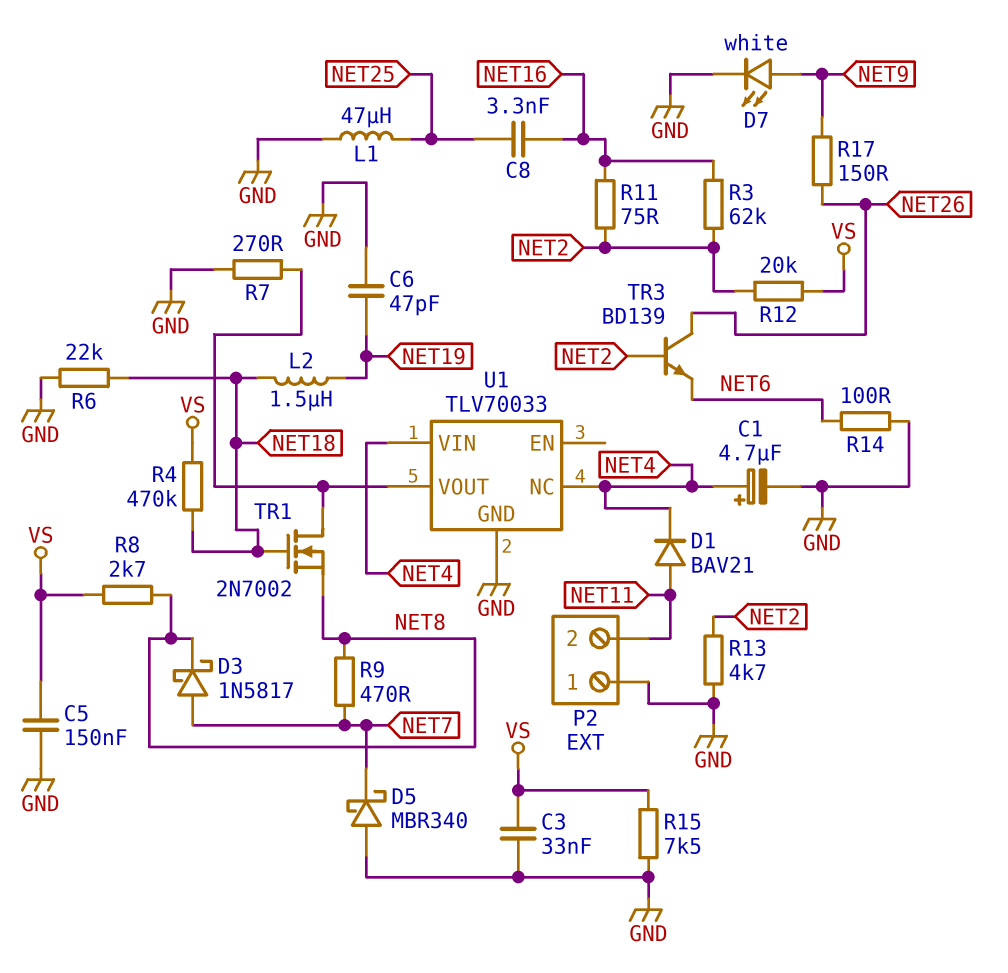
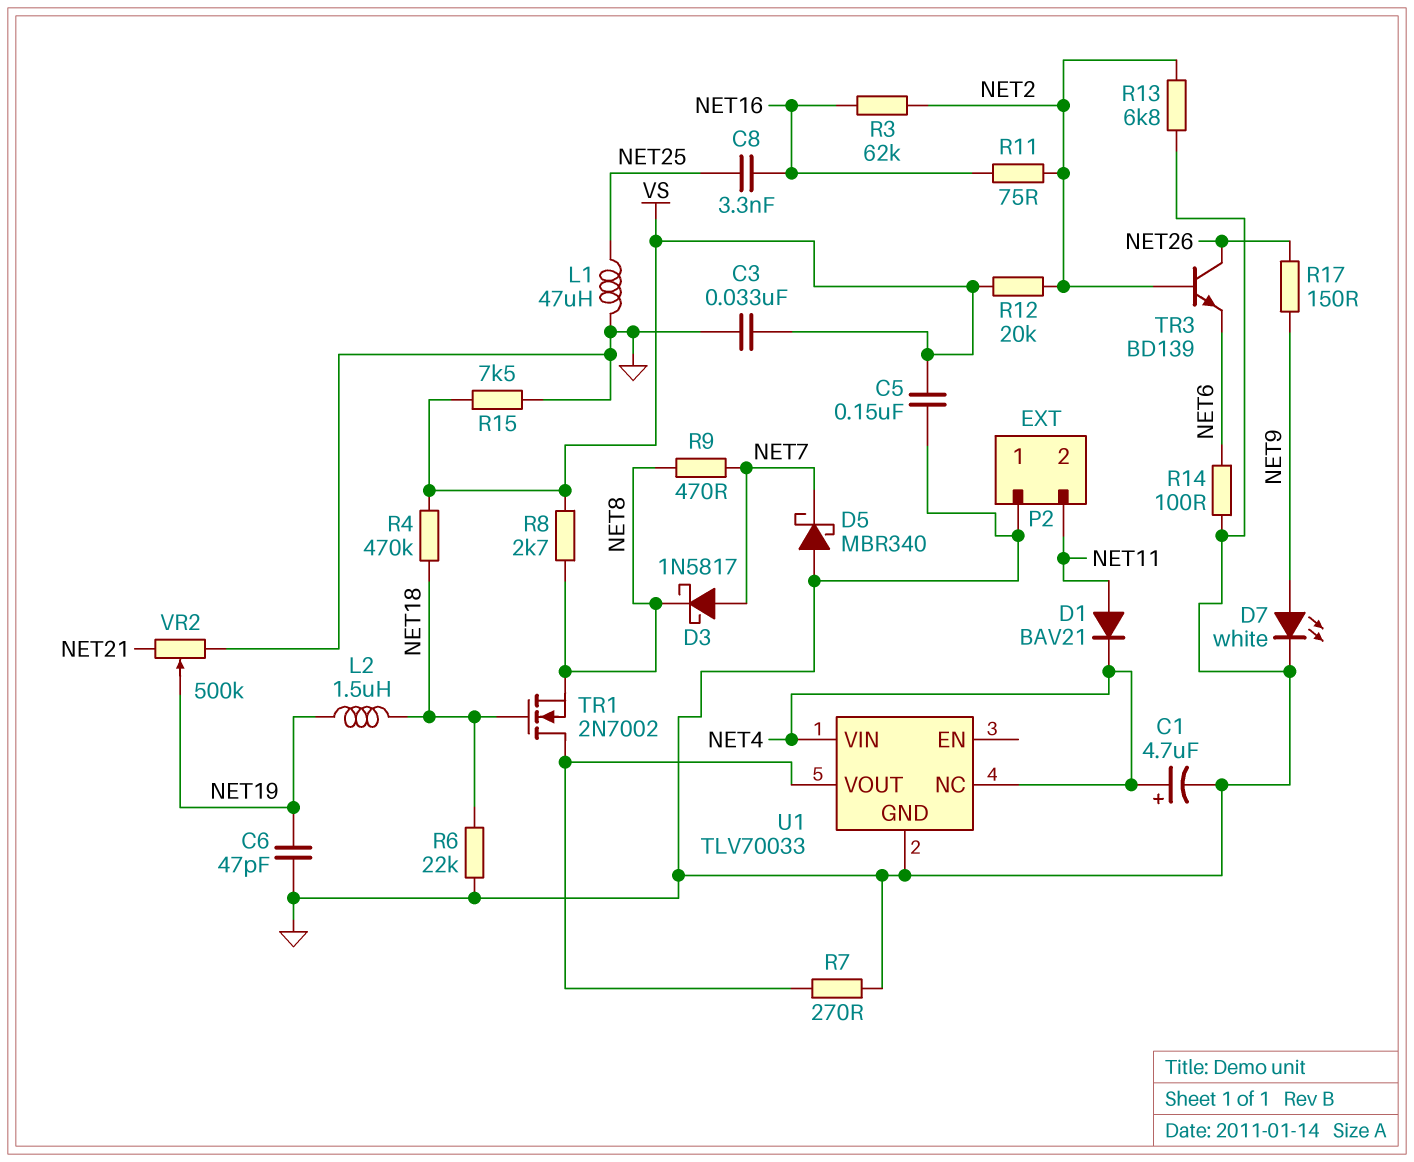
R13: 4.7k (GND, NET2) -> 6.8k (GND, NET2)
VR2: none -> 500k (GND, NET21, wiper NET19)

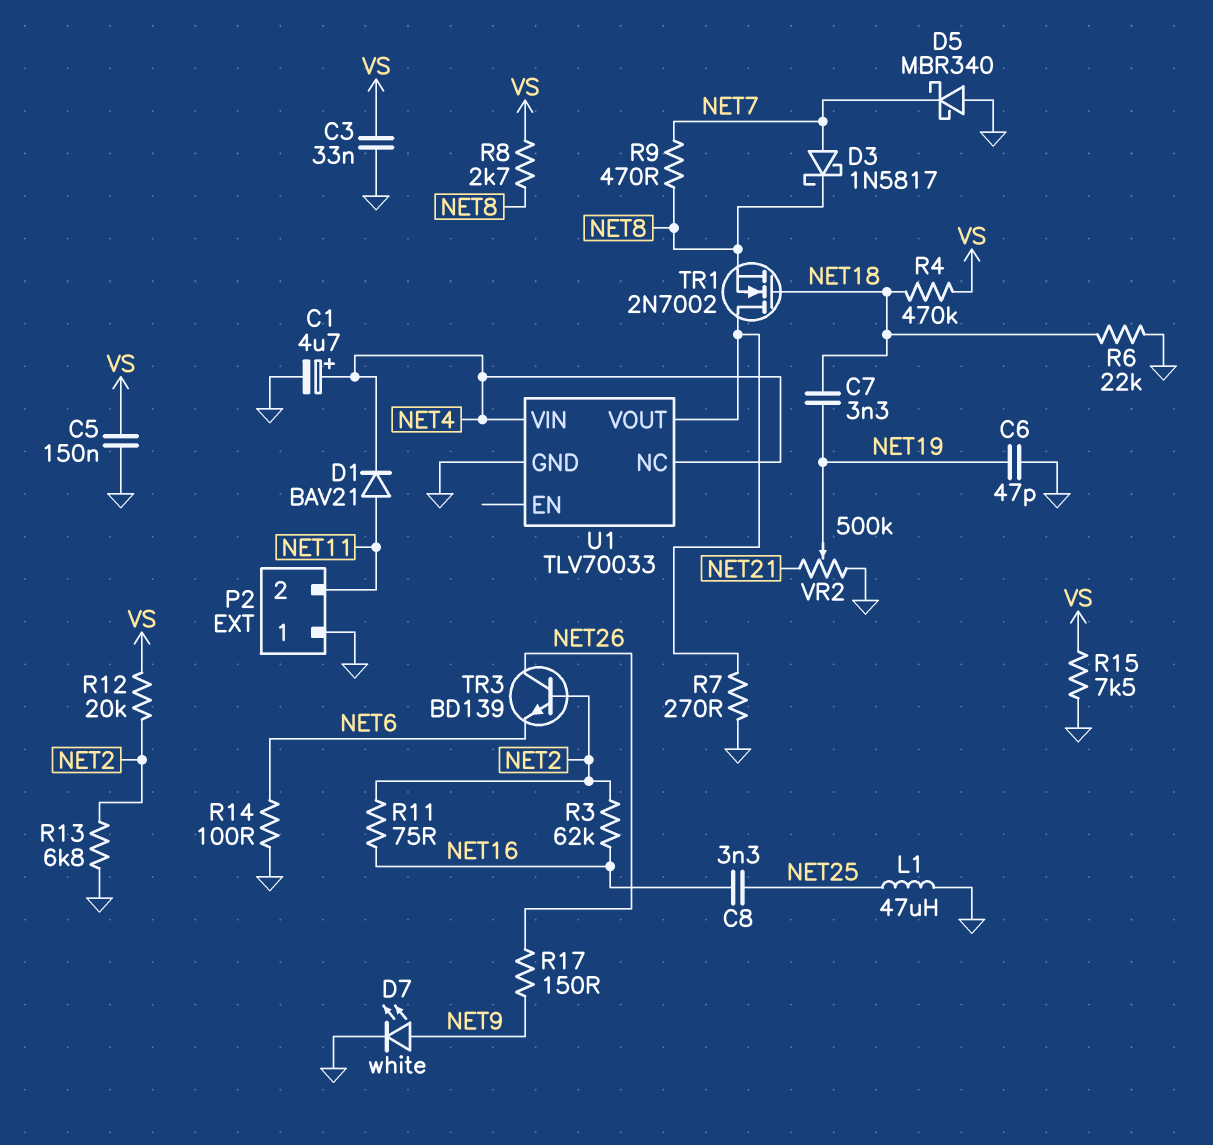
C7: none -> 3.3nF (NET18, NET19)
L2: 1.5uH (NET18, NET19) -> none

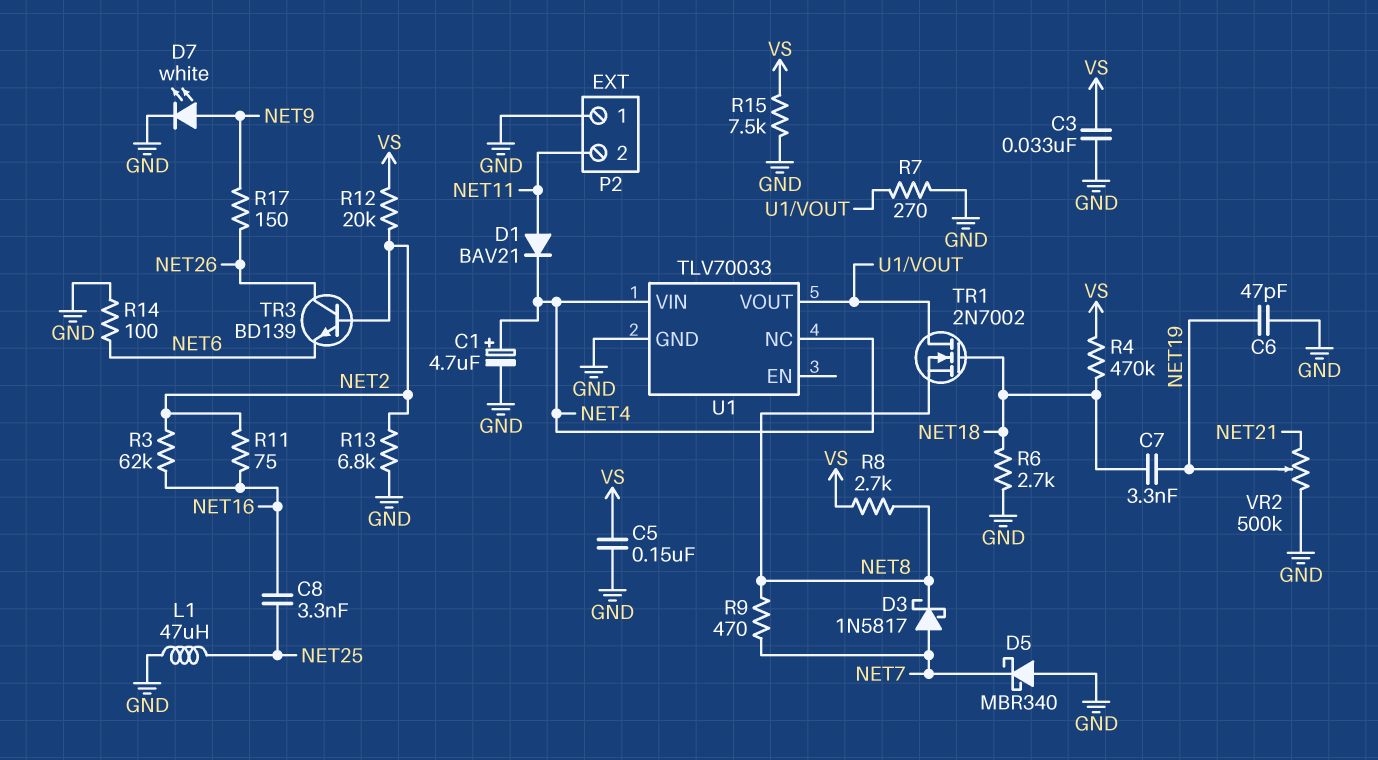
R6: 22k (GND, NET18) -> 2.7k (GND, NET18)

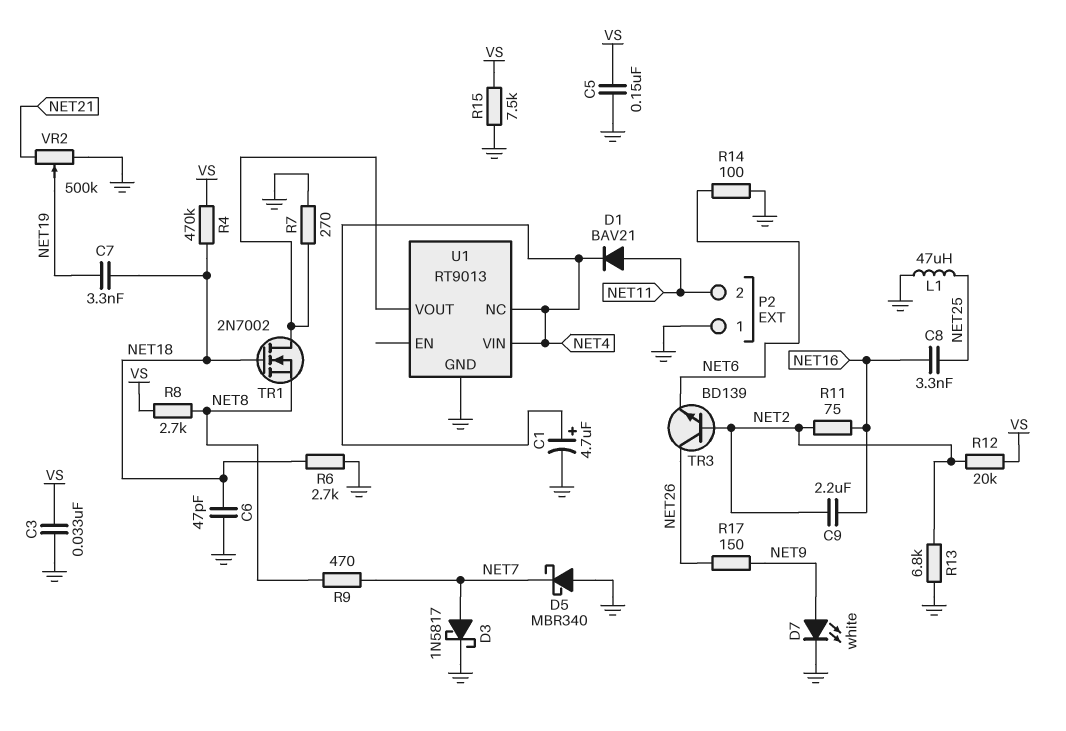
C6: 47pF (GND, NET19) -> 47pF (GND, NET18)
C9: none -> 2.2uF (NET2, NET16)
D3: schottky 1N5817 (A NET7, K NET8) -> schottky 1N5817 (A NET7, K GND)
R3: 62k (NET2, NET16) -> none
U1: TLV70033 -> RT9013

